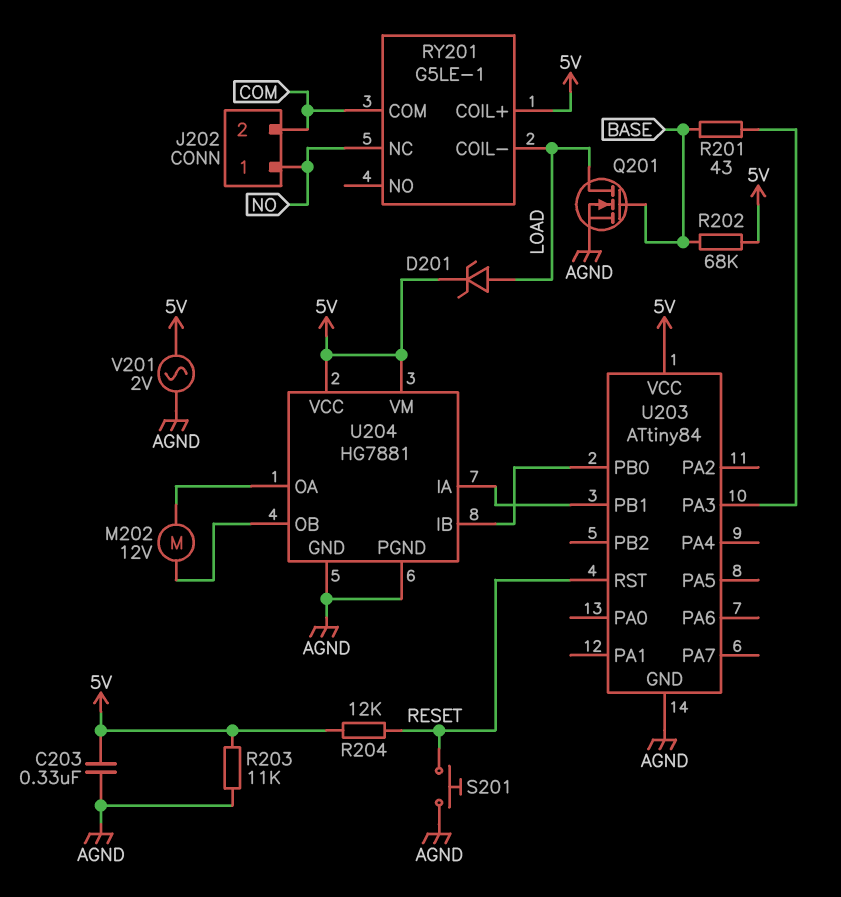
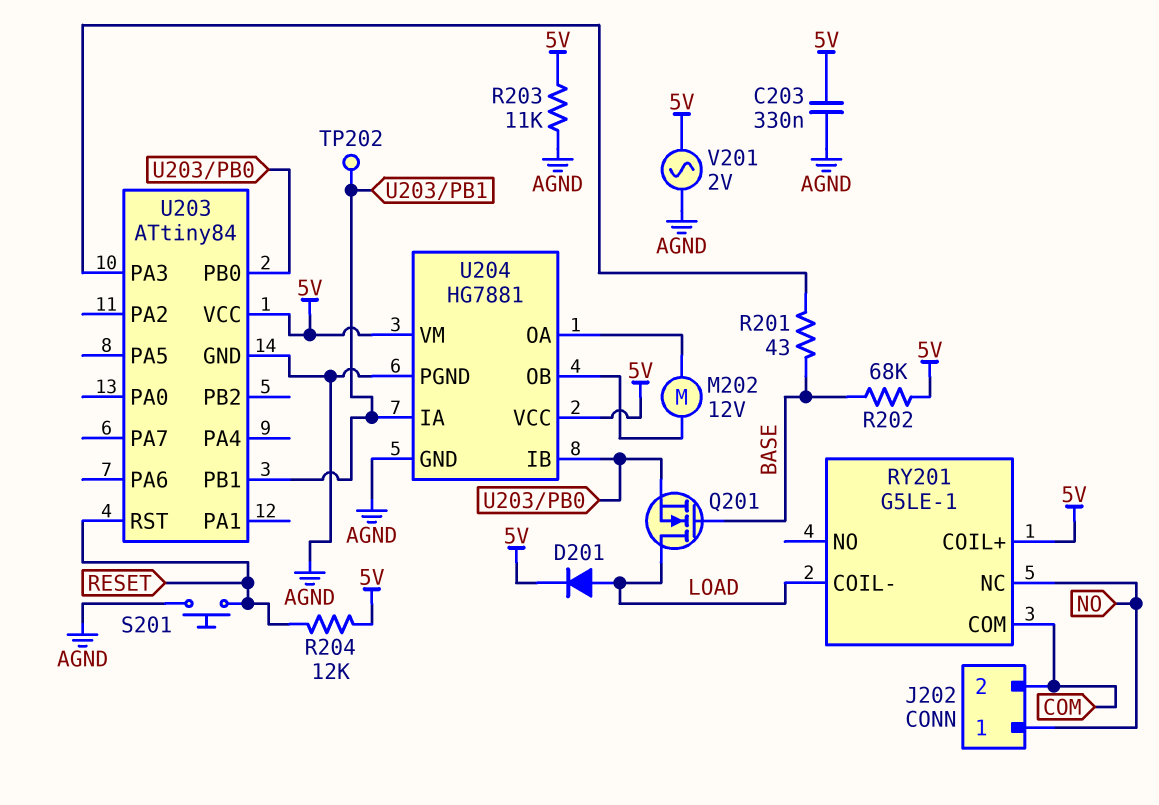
D201: zener (A LOAD, K 5V) -> diode (A LOAD, K 5V)
Q201: NMOS (G BASE, D LOAD, S AGND) -> NMOS (G BASE, D LOAD, S U203/PB0)
TP202: none -> test point (U203/PB1)

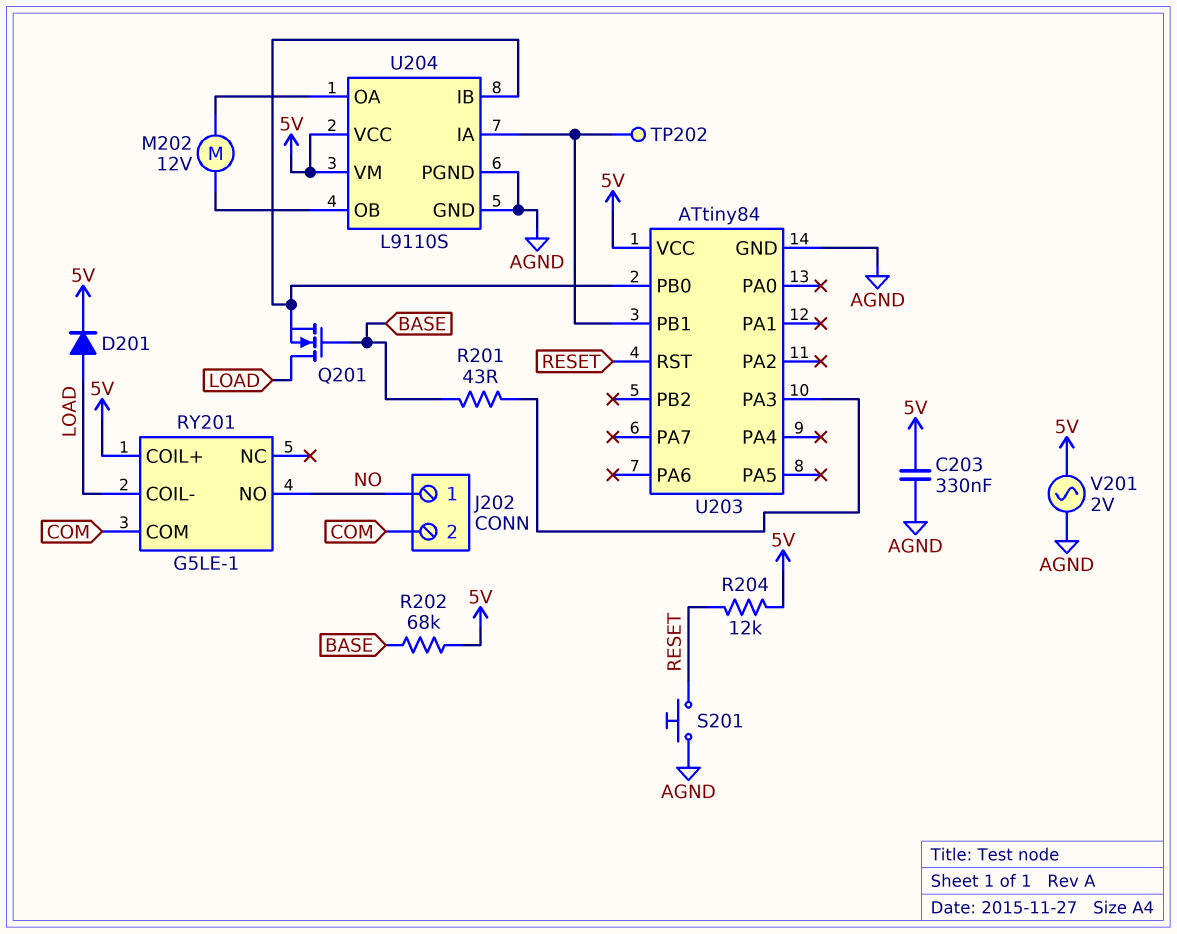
R203: 11k (5V, AGND) -> none
RY201 pin NC: NO -> none
RY201 pin NO: none -> NO
U204: HG7881 -> L9110S

